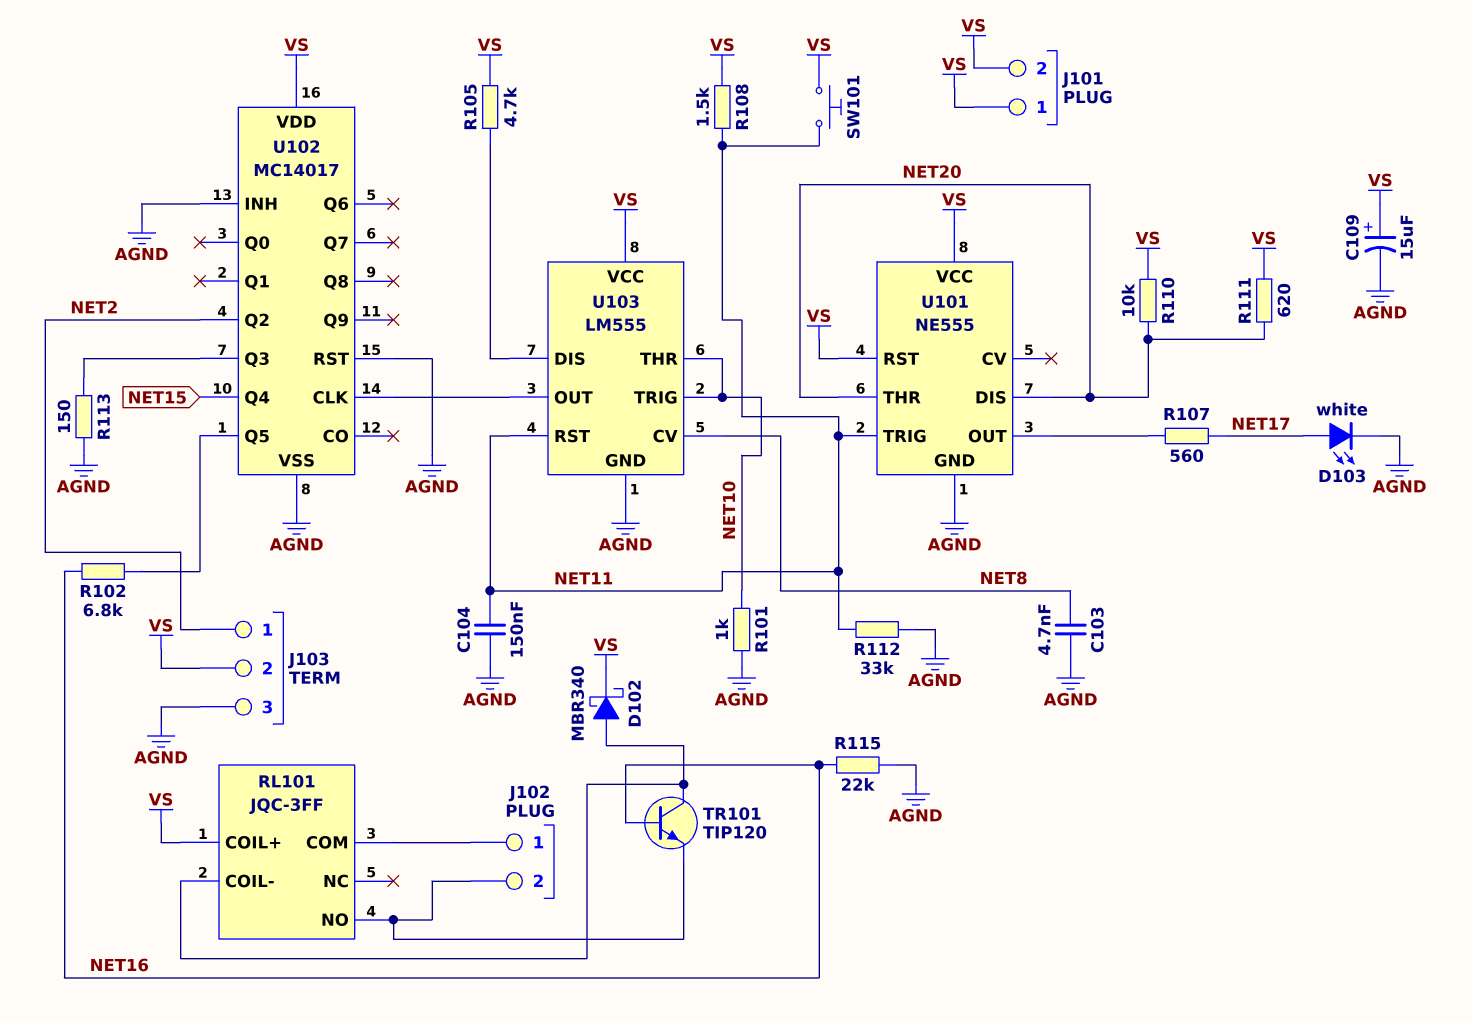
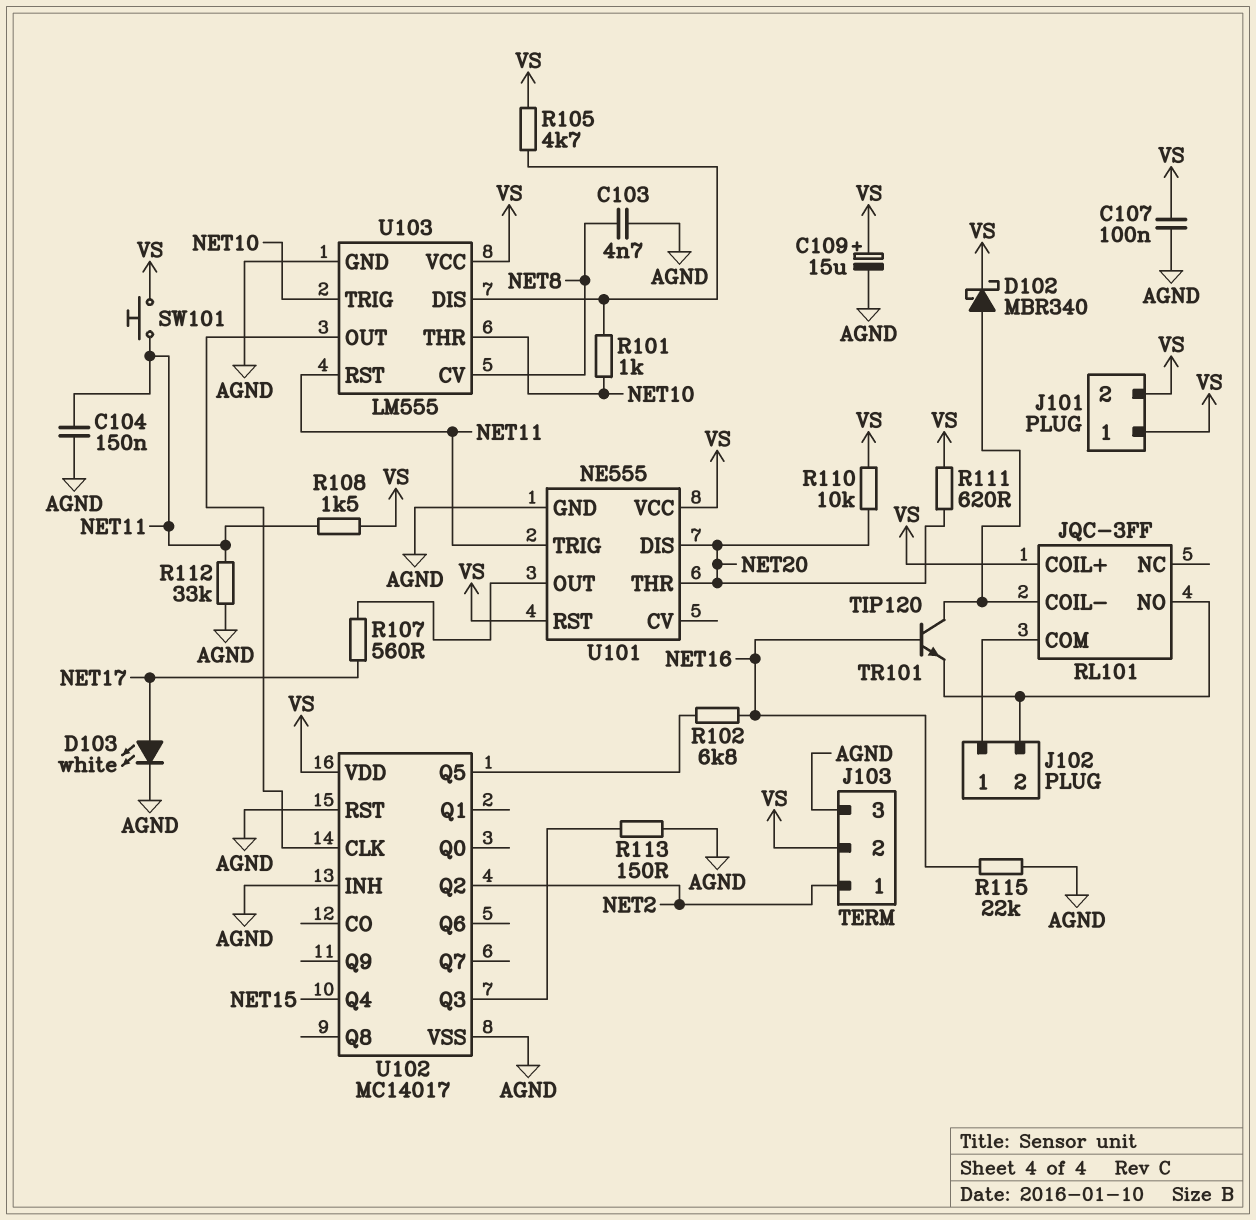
C107: none -> 100nF (AGND, VS)
R101: 1k (AGND, NET10) -> 1k (NET10, U103/DIS)

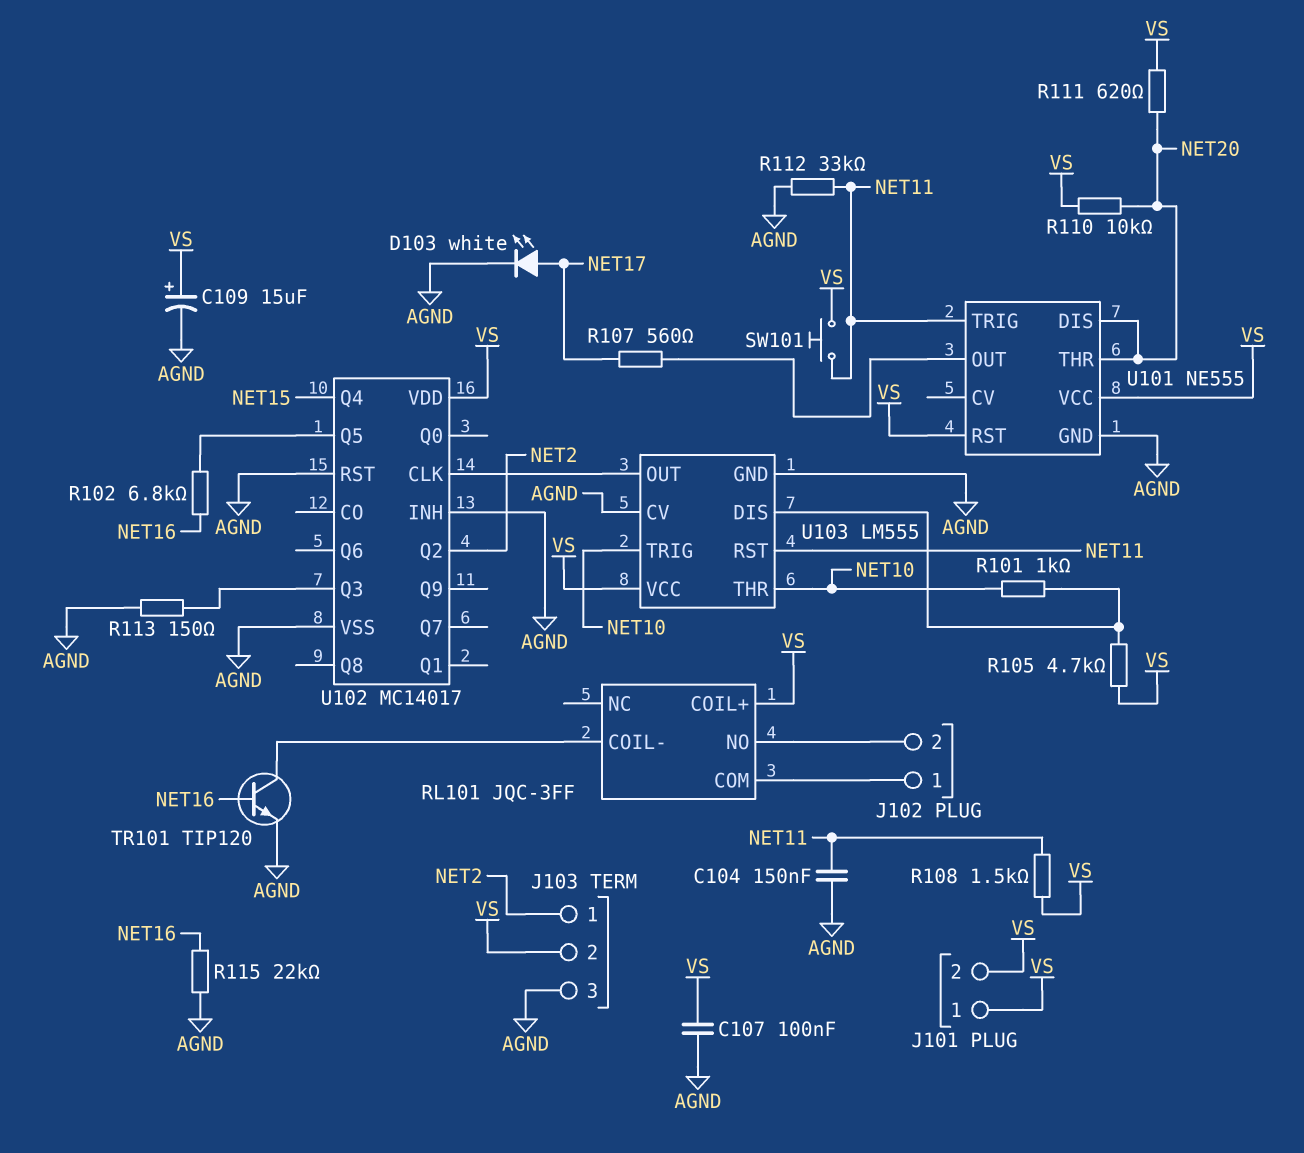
C103: 4.7nF (AGND, NET8) -> none
D102: schottky MBR340 (A RL101/COIL-, K VS) -> none
TR101: NPN TIP120 (B NET16, C RL101/COIL-, E J102/2) -> NPN TIP120 (B NET16, C RL101/COIL-, E AGND)
U103 pin CV: NET8 -> AGND

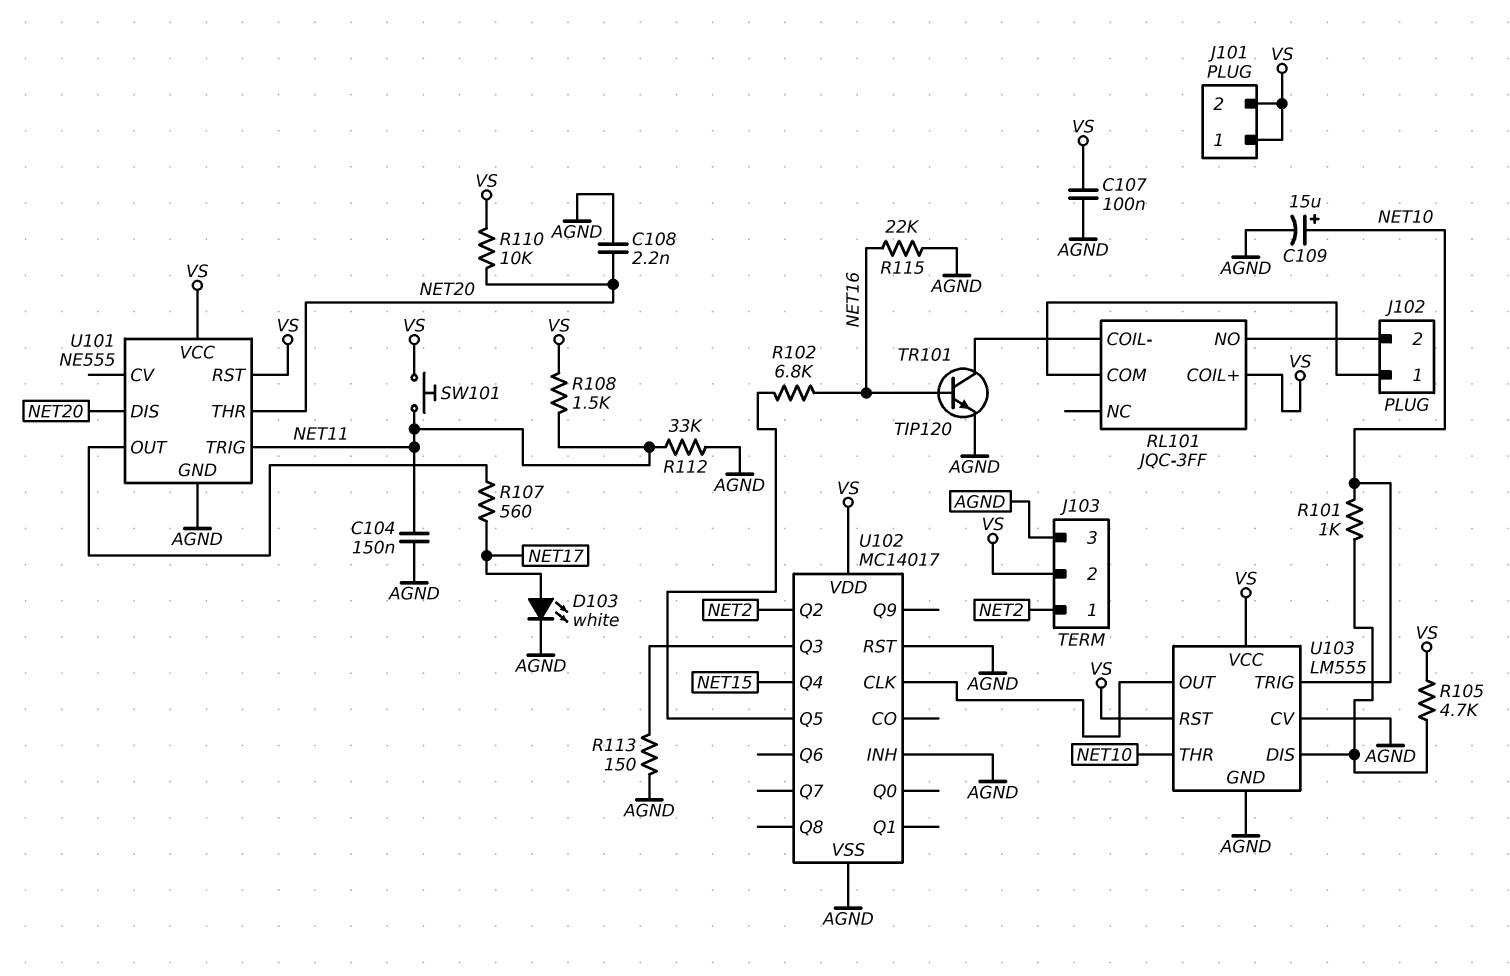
C108: none -> 2.2nF (AGND, NET20)
C109: 15uF (plus VS, minus AGND) -> 15uF (plus NET10, minus AGND)
R111: 620 (NET20, VS) -> none
U103 pin RST: NET11 -> VS

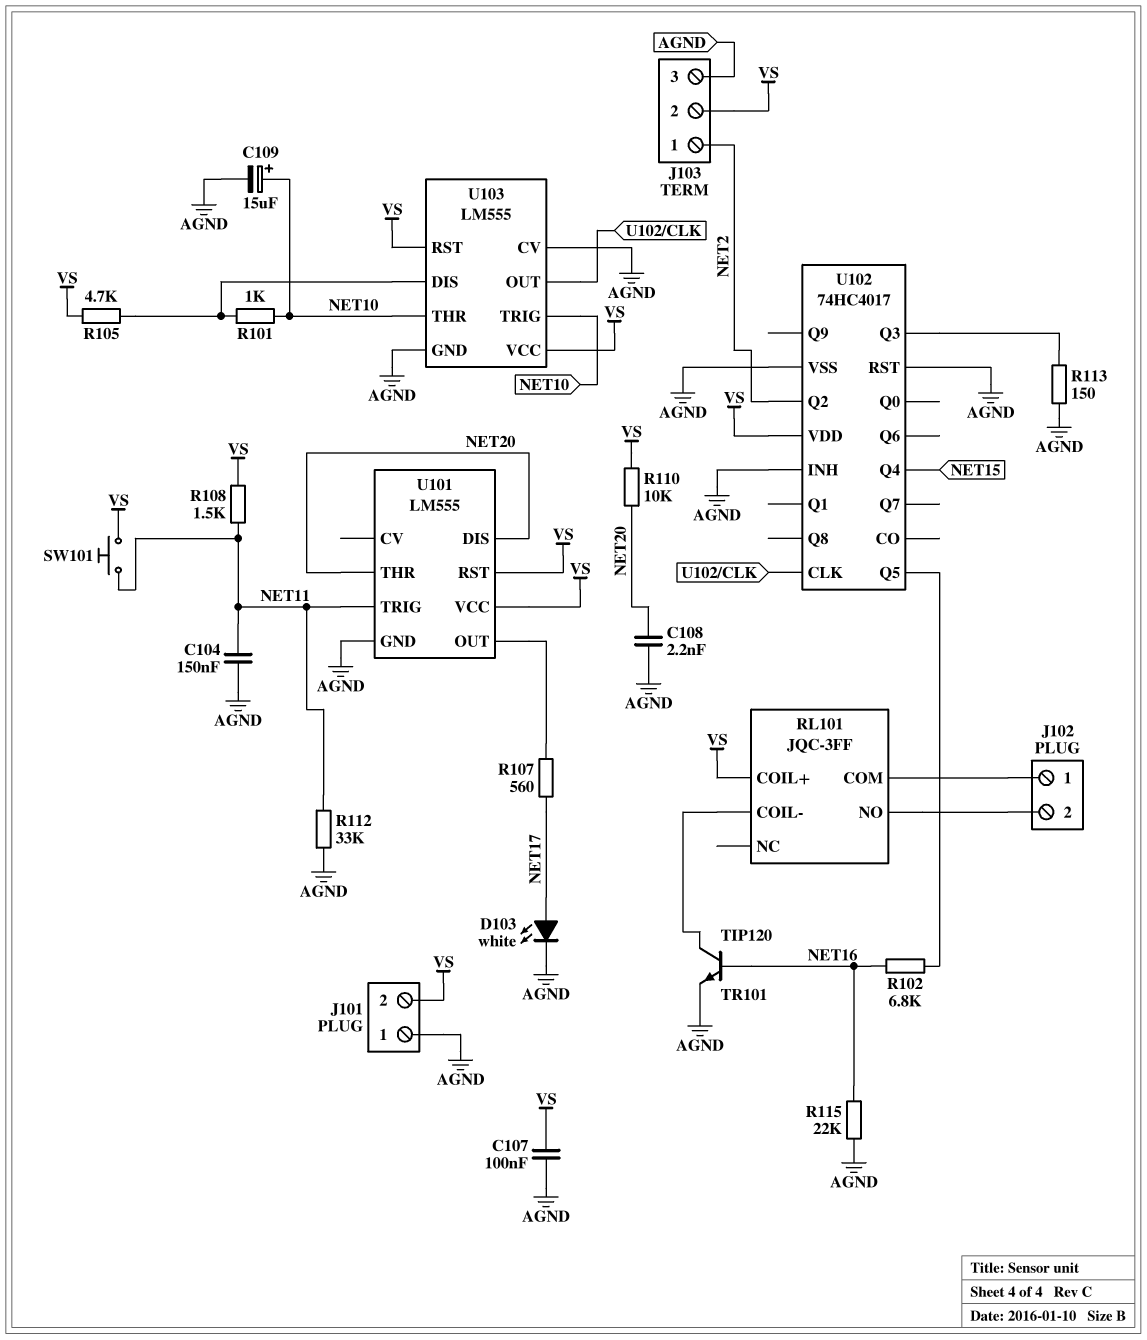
J101 pin 1: VS -> AGND
U101: NE555 -> LM555
U102: MC14017 -> 74HC4017

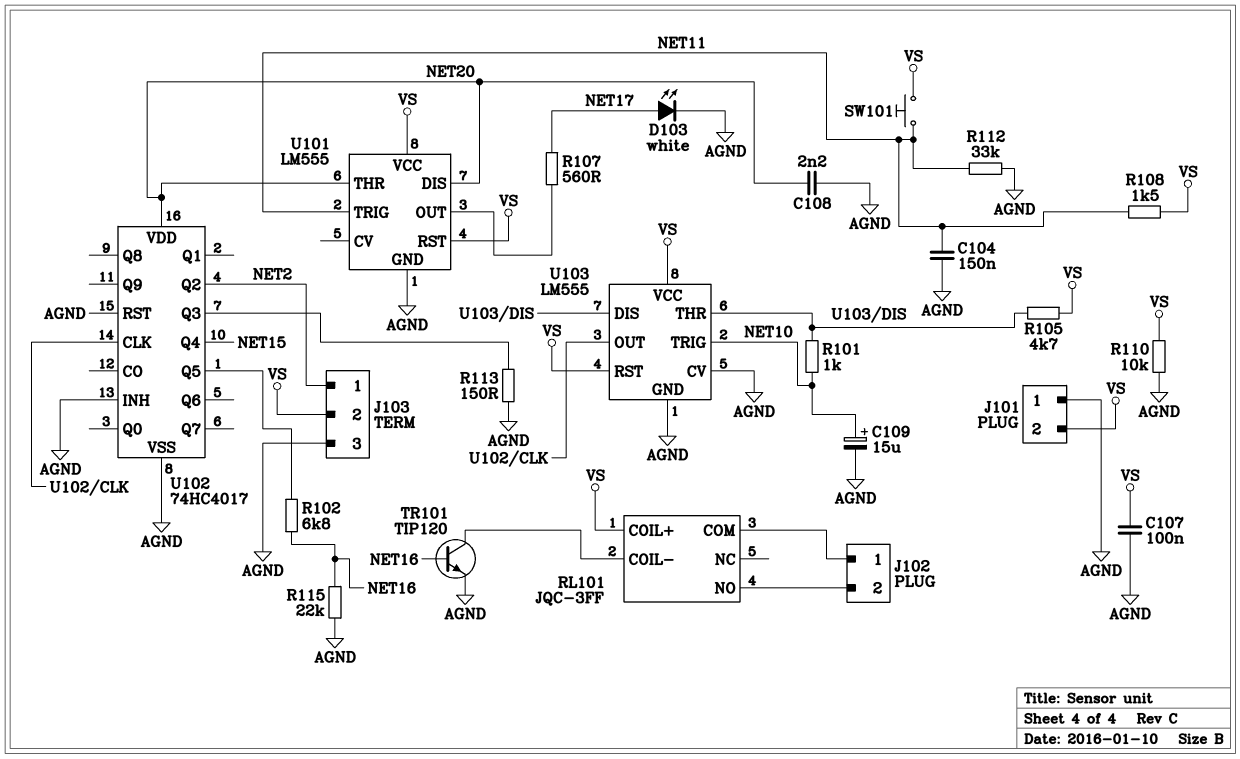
R110: 10k (NET20, VS) -> 10k (AGND, VS)
U102 pin VDD: VS -> NET20
U103 pin THR: NET10 -> U103/DIS

